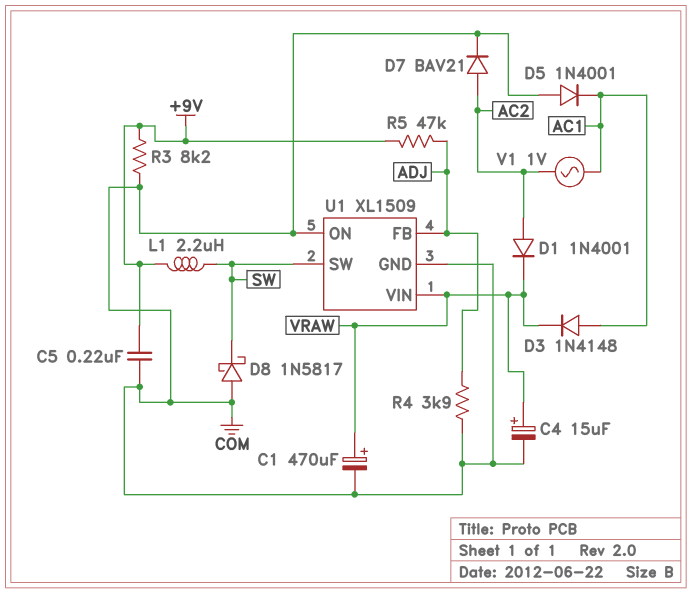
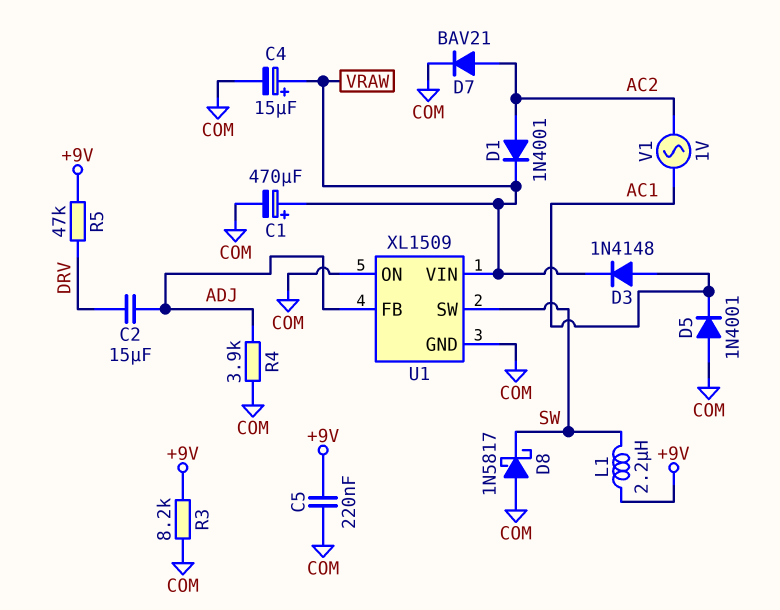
C2: none -> 15uF (ADJ, DRV)
R5: 47k (+9V, ADJ) -> 47k (+9V, DRV)

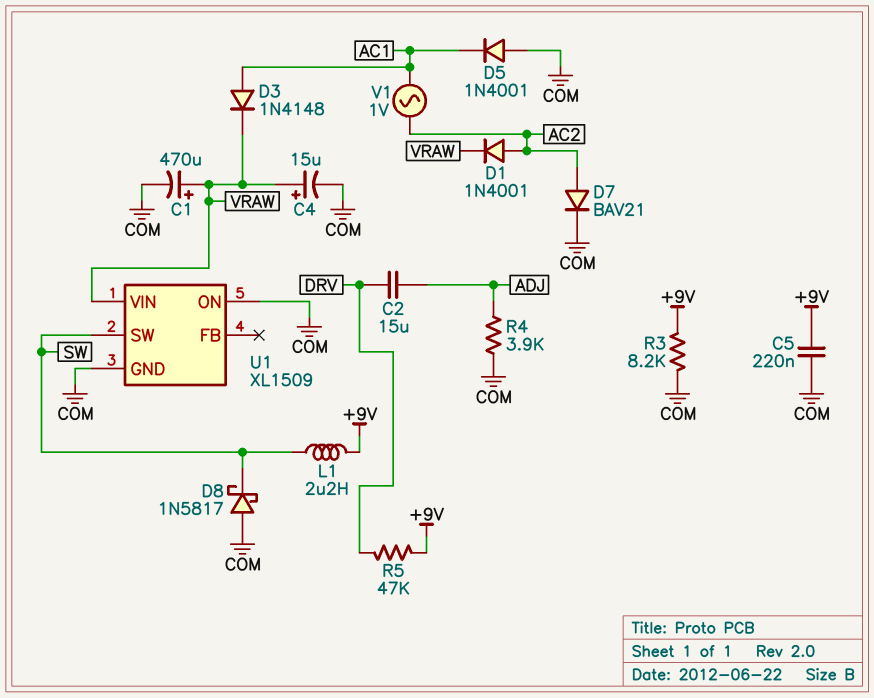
U1 pin FB: ADJ -> none

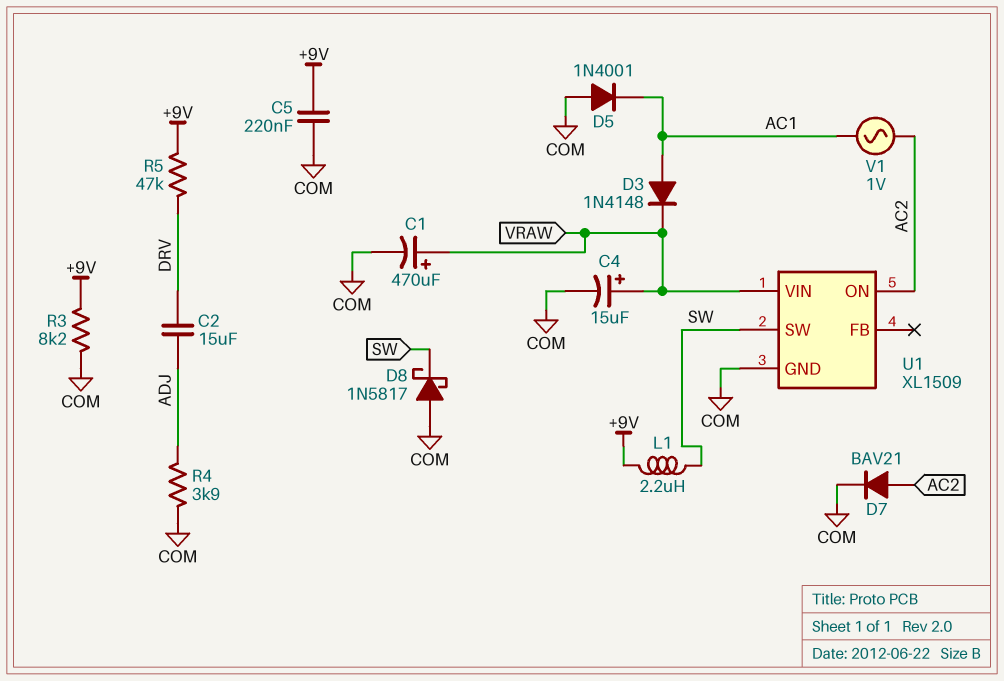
D1: diode 1N4001 (A AC2, K VRAW) -> none
U1 pin ON: COM -> AC2

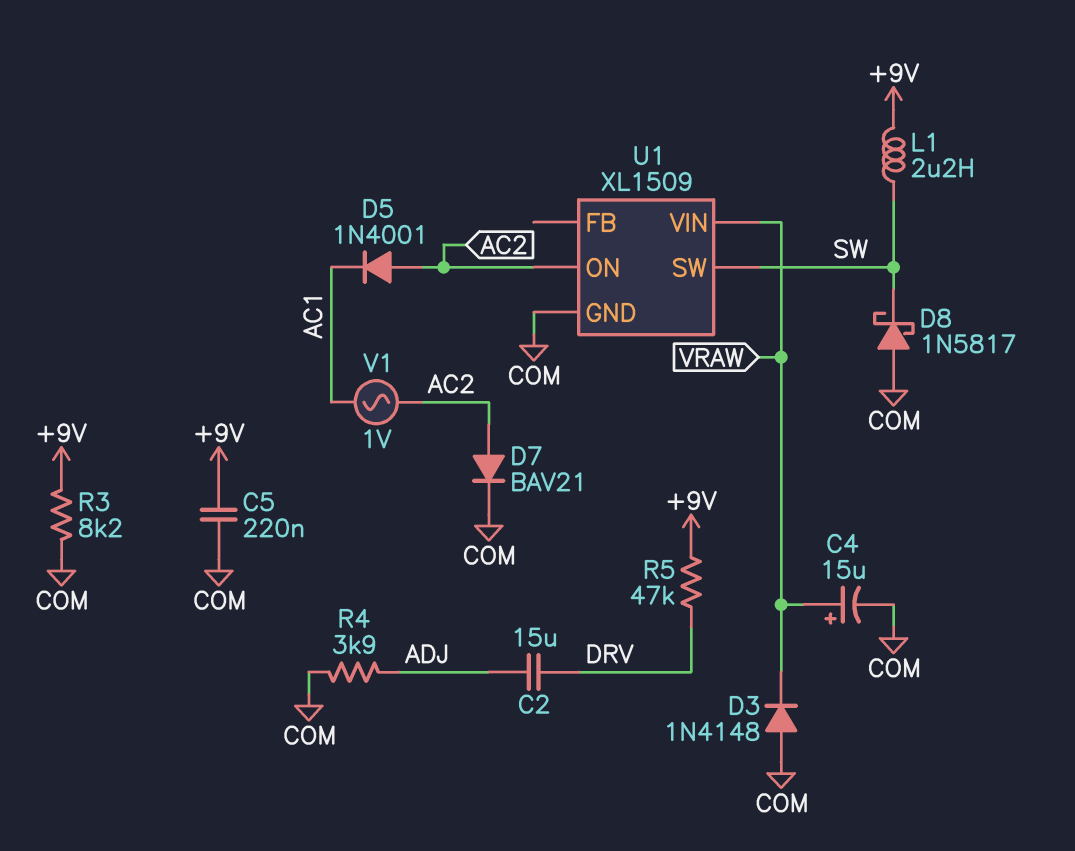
C1: 470uF (plus VRAW, minus COM) -> none
D3: diode 1N4148 (A AC1, K VRAW) -> diode 1N4148 (A COM, K VRAW)
D5: diode 1N4001 (A COM, K AC1) -> diode 1N4001 (A AC2, K AC1)

